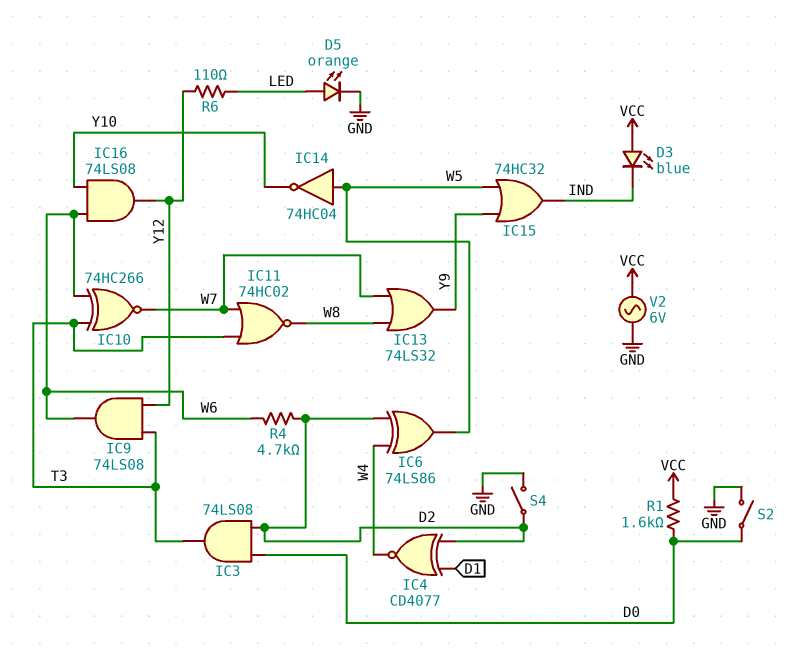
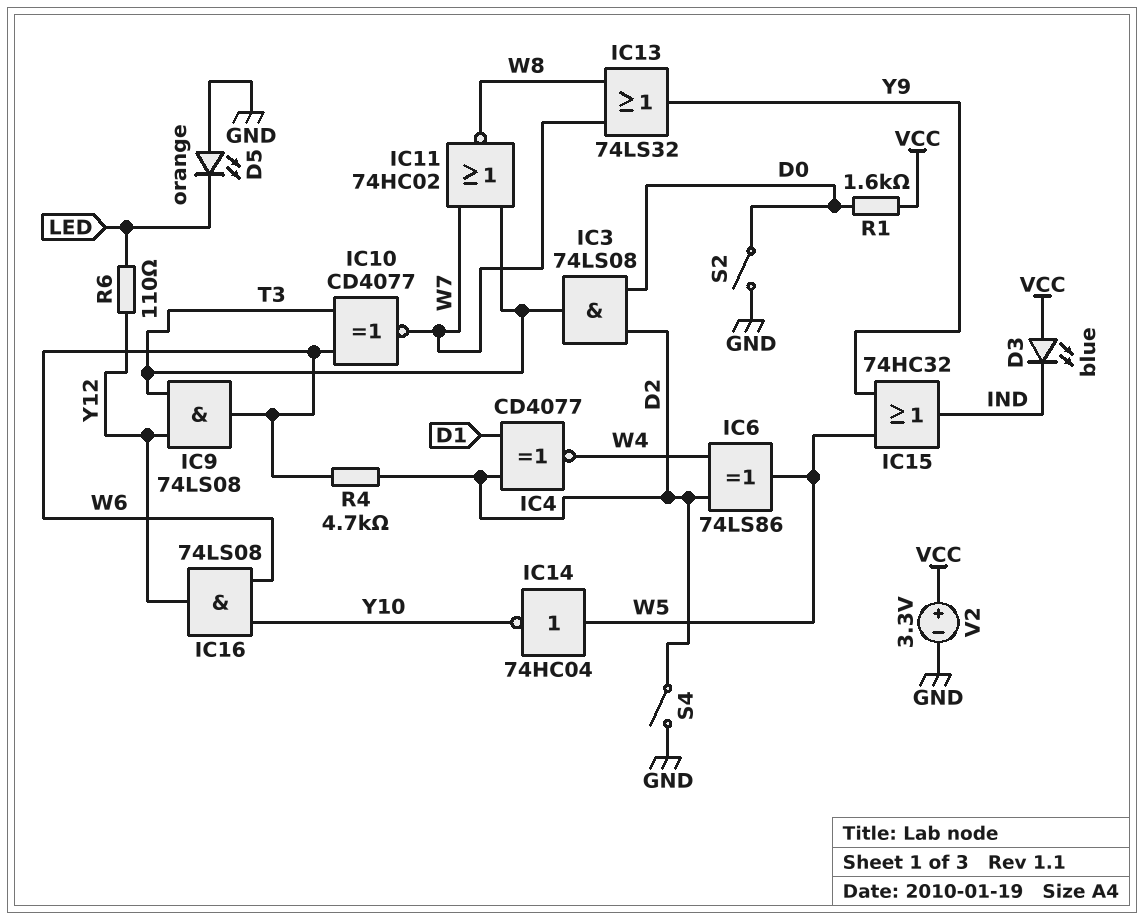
D5: LED orange (A LED, K GND) -> LED orange (A GND, K LED)
IC10: XNOR 74HC266 (in T3, in W6, out W7) -> XNOR CD4077 (in T3, in W6, out W7)
V2: AC 6V (GND, VCC) -> 3.3V (plus VCC, minus GND)

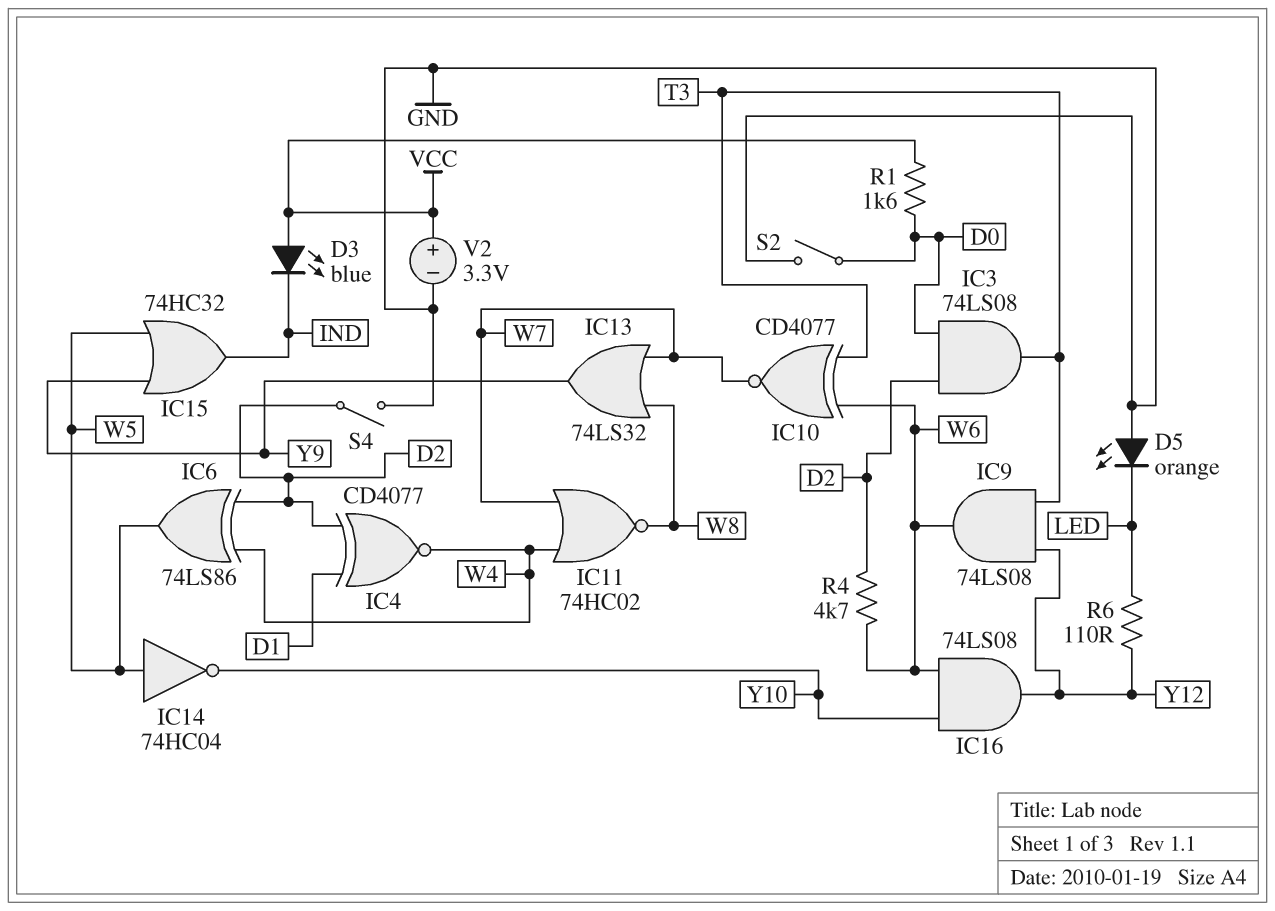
IC11: NOR 74HC02 (in T3, in W7, out W8) -> NOR 74HC02 (in W4, in W7, out W8)

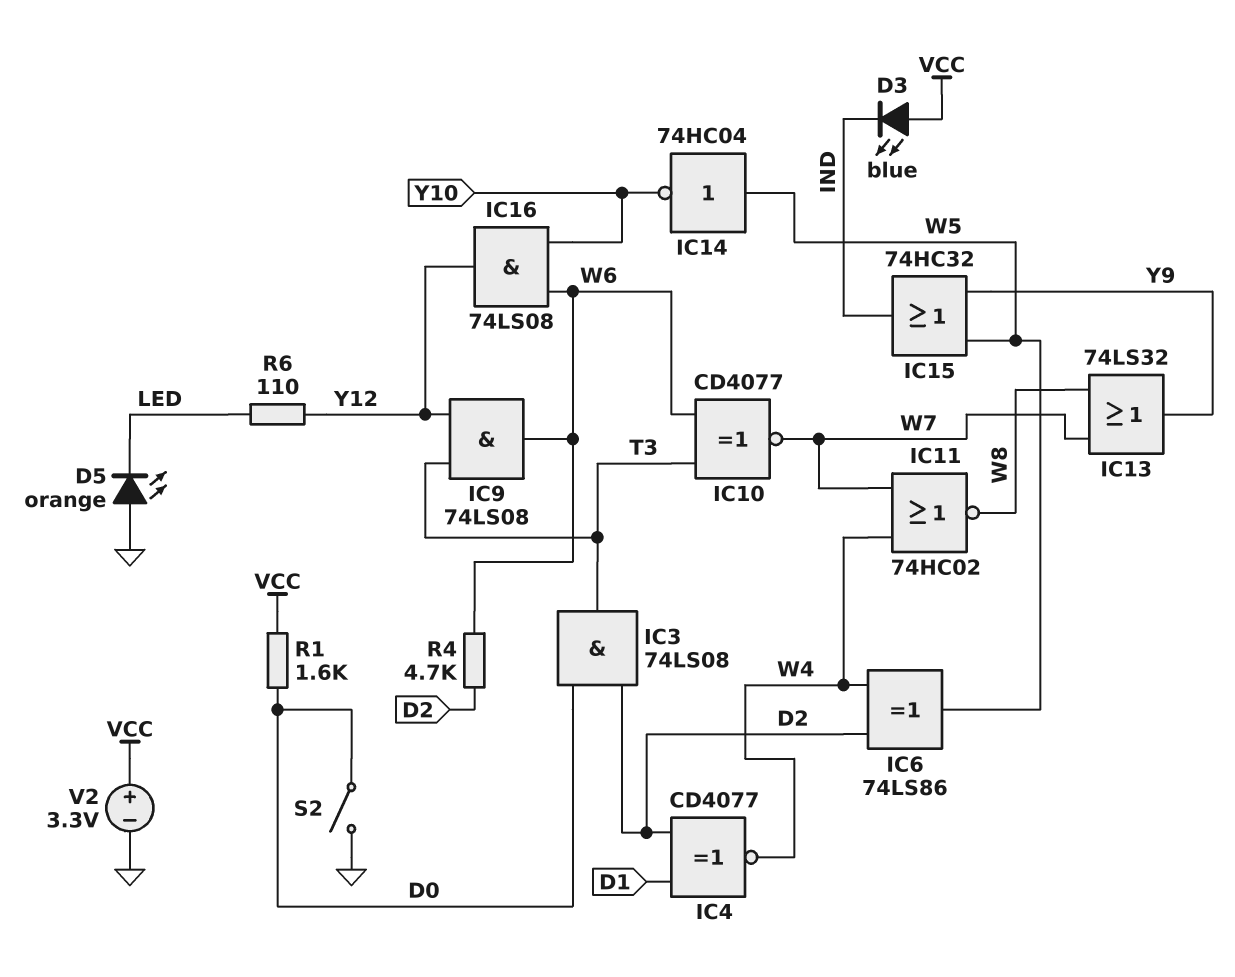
S4: switch (D2, GND) -> none

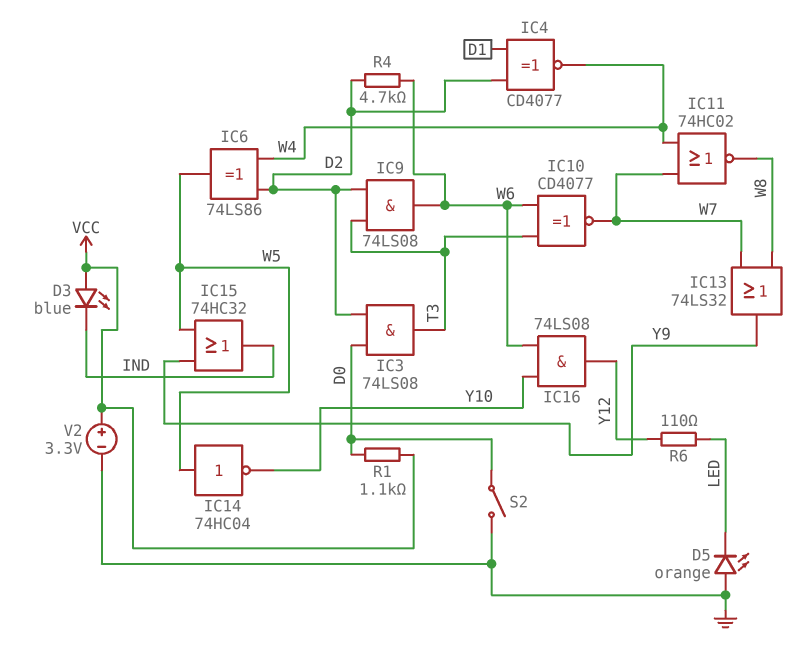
IC9: AND 74LS08 (in T3, in Y12, out W6) -> AND 74LS08 (in D2, in T3, out W6)
R1: 1.6k (D0, VCC) -> 1.1k (D0, VCC)

